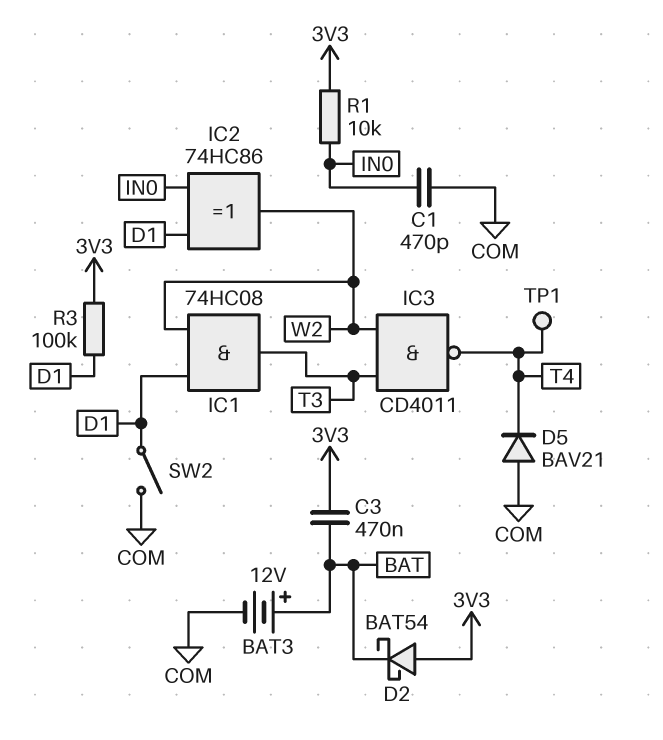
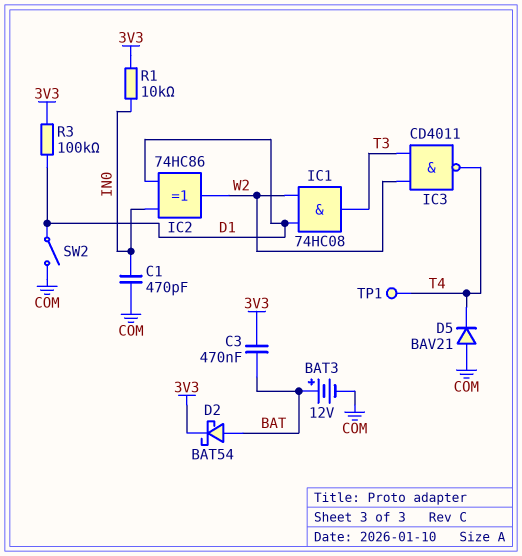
D2: schottky BAT54 (A 3V3, K BAT) -> schottky BAT54 (A BAT, K 3V3)

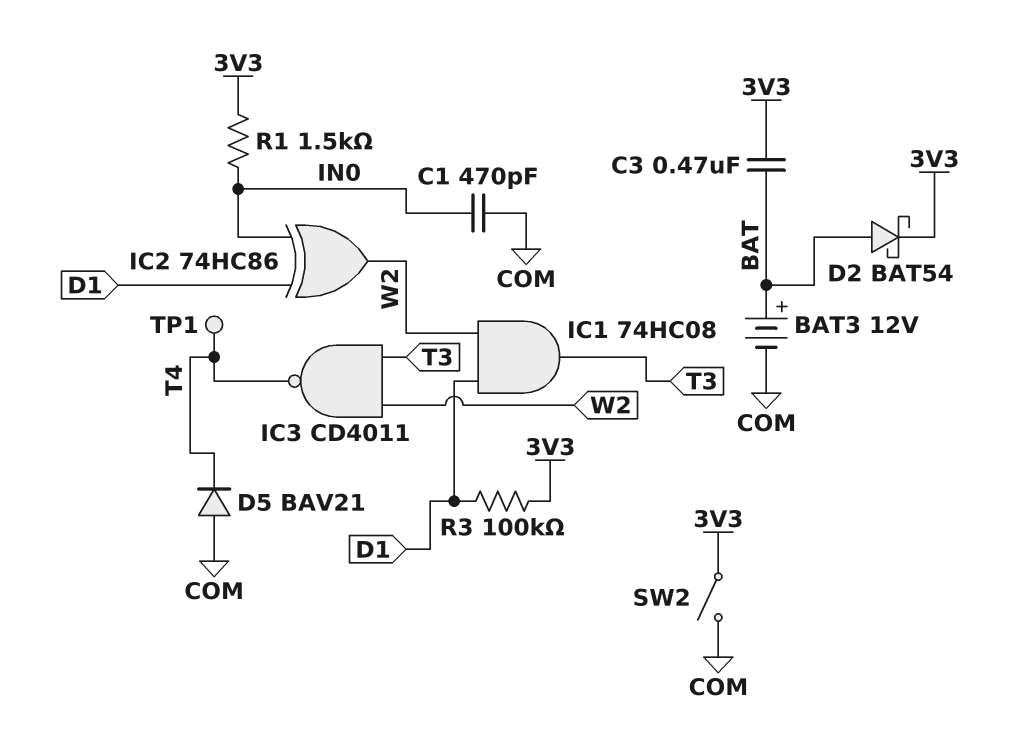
R1: 10k (3V3, IN0) -> 1.5k (3V3, IN0)
SW2: switch (COM, D1) -> switch (3V3, COM)

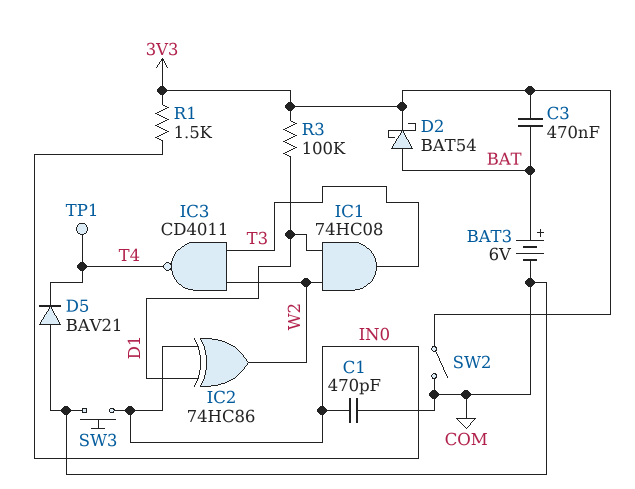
BAT3: 12V (plus BAT, minus COM) -> 6V (plus BAT, minus COM)
SW3: none -> button (COM, IN0)

